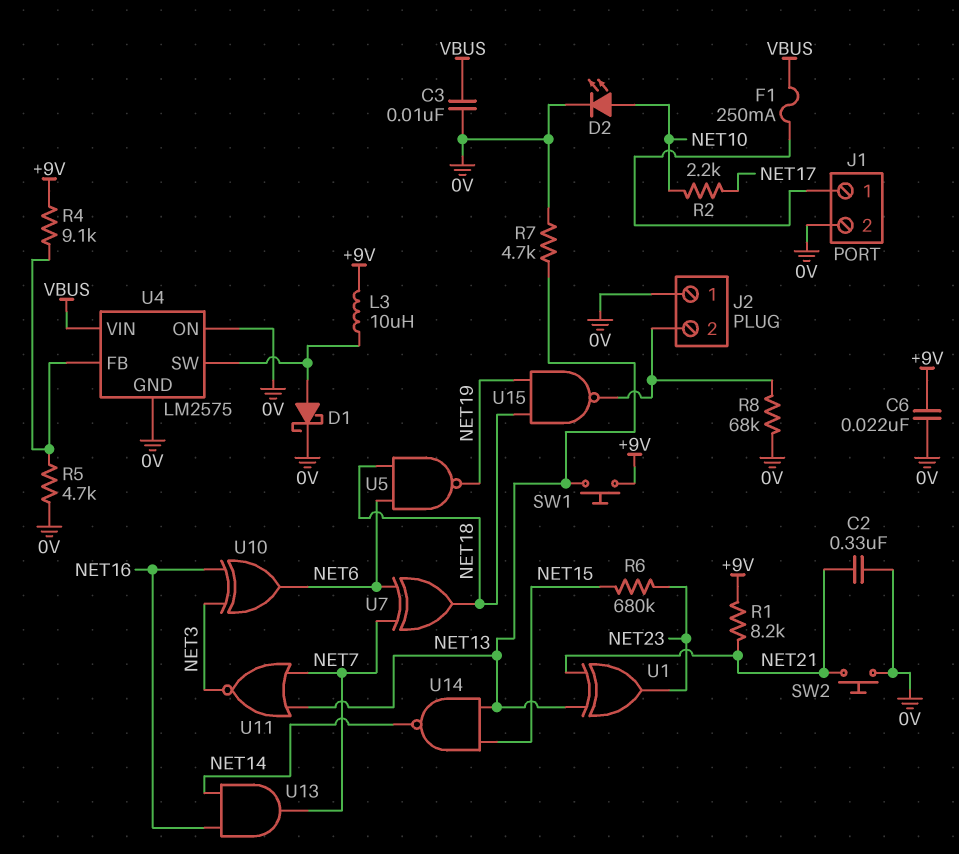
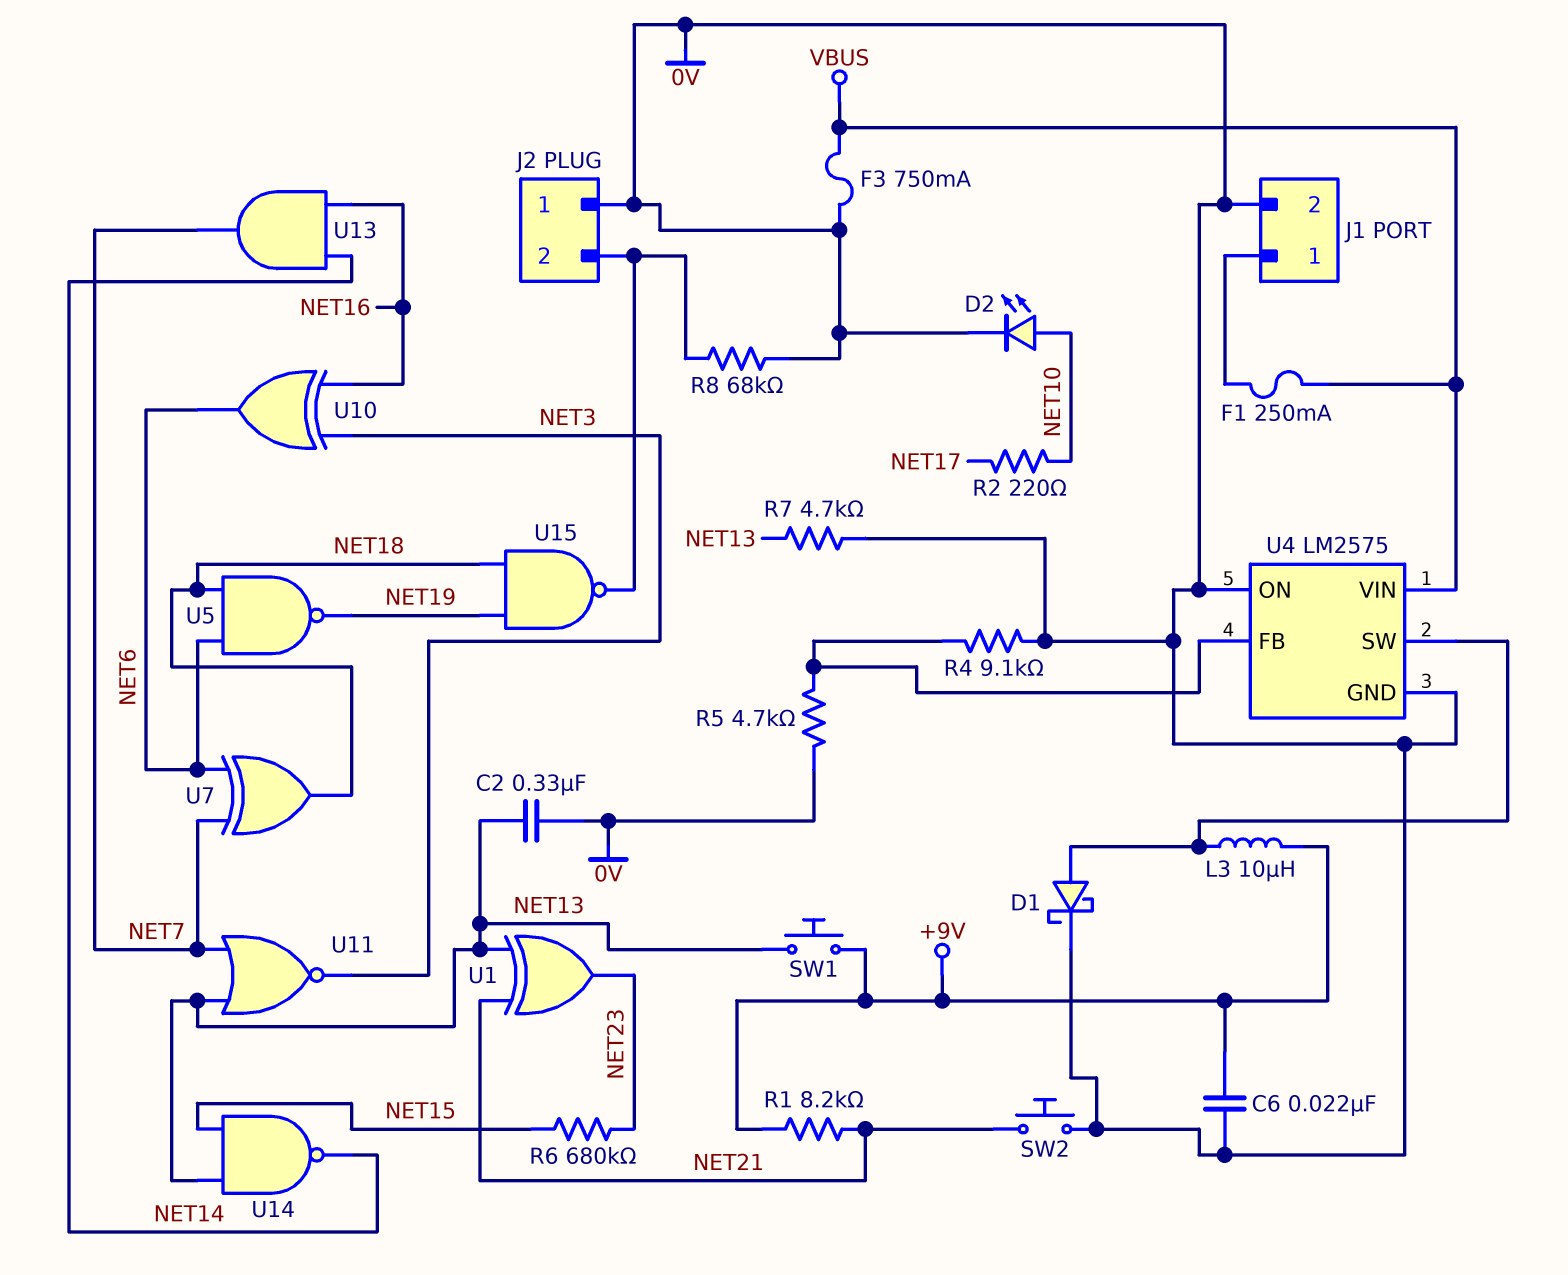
C2: 330nF (0V, NET21) -> 330nF (0V, NET13)
C3: 10nF (0V, VBUS) -> none
F3: none -> 750mA (0V, VBUS)
R2: 2.2k (NET10, NET17) -> 220 (NET10, NET17)
R4: 9.1k (+9V, U4/FB) -> 9.1k (0V, U4/FB)

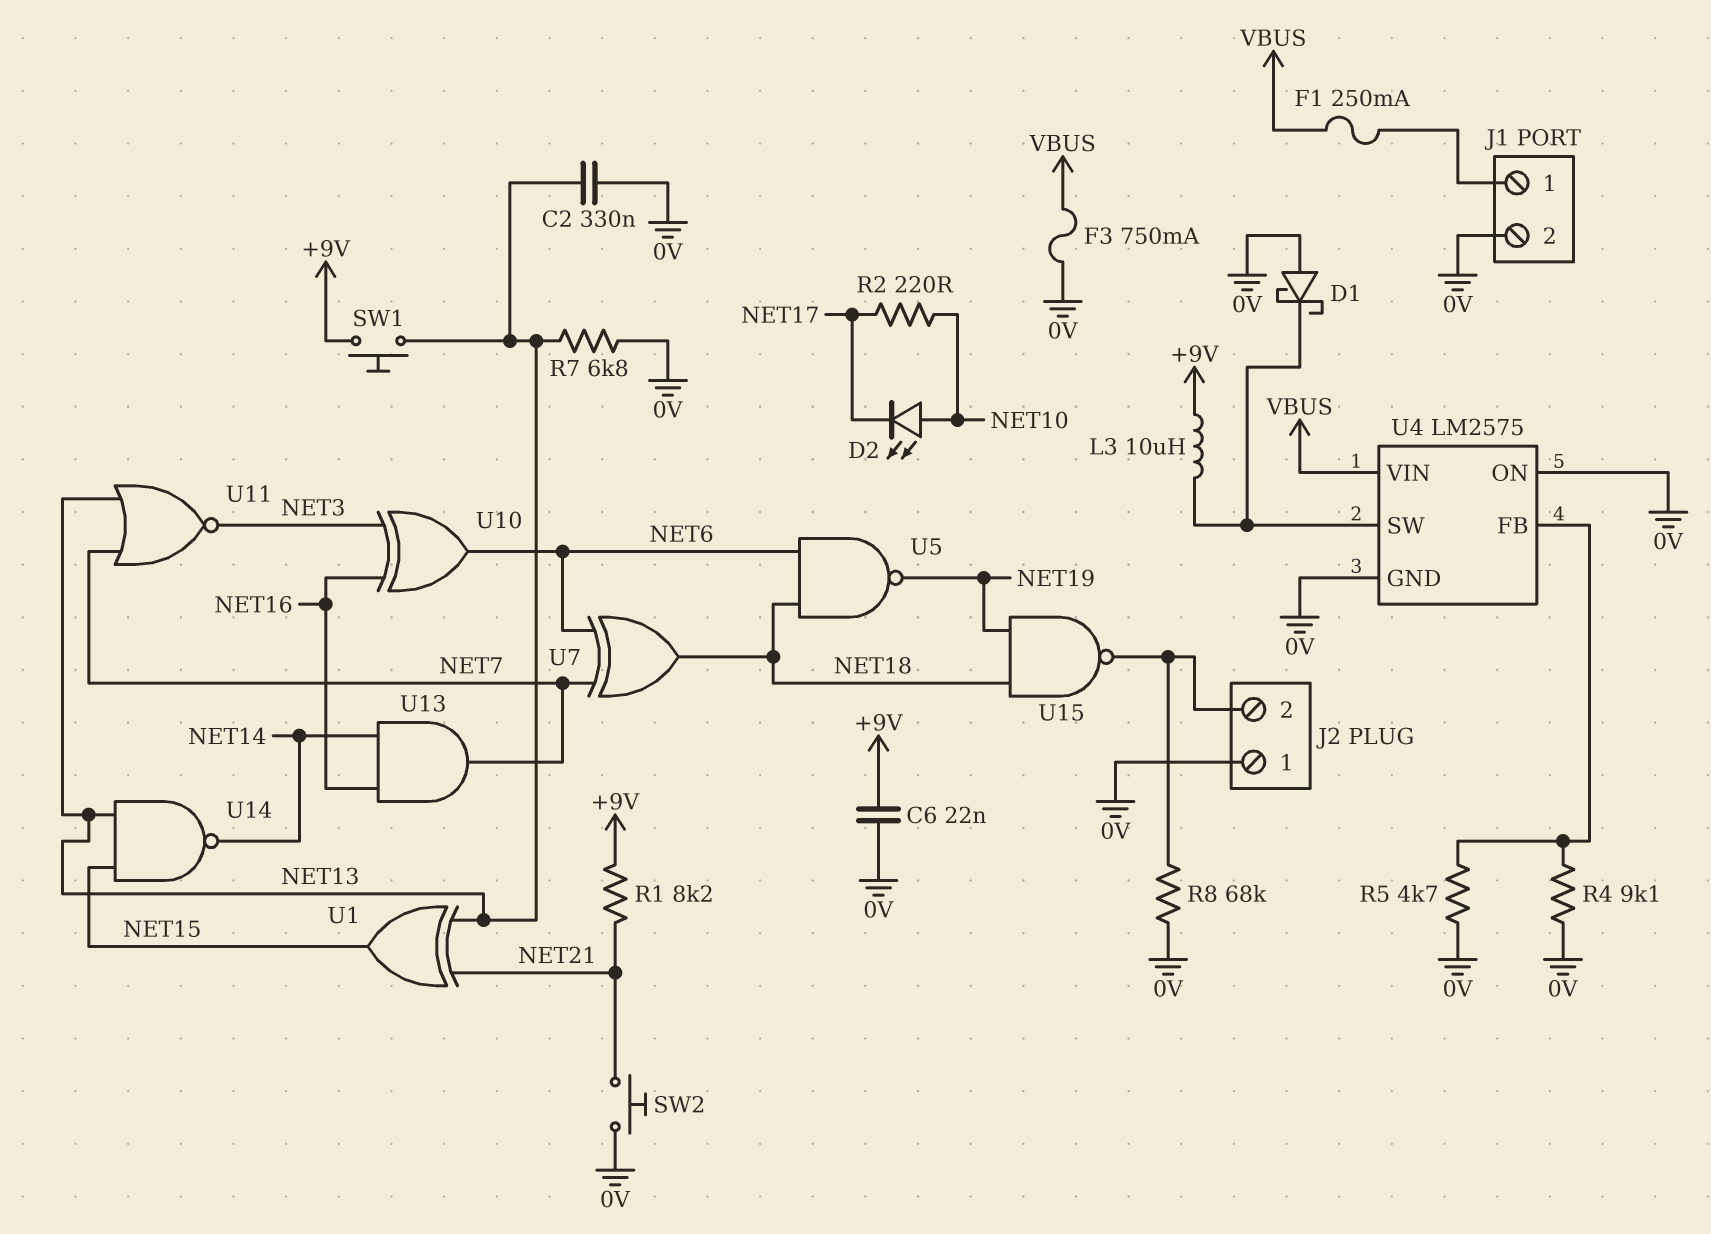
D1: schottky (A U4/SW, K 0V) -> schottky (A 0V, K U4/SW)
D2: LED (A NET10, K 0V) -> LED (A NET10, K NET17)
R6: 680k (NET15, NET23) -> none
R7: 4.7k (0V, NET13) -> 6.8k (0V, NET13)
U1: XOR (in NET13, in NET21, out NET23) -> XOR (in NET13, in NET21, out NET15)

